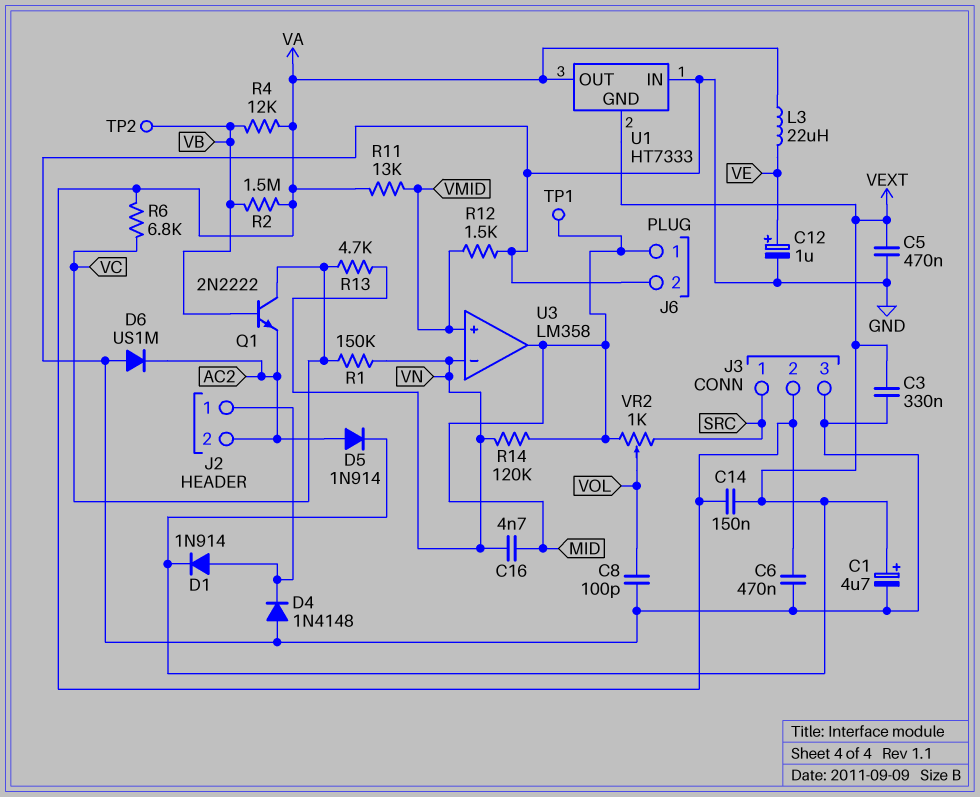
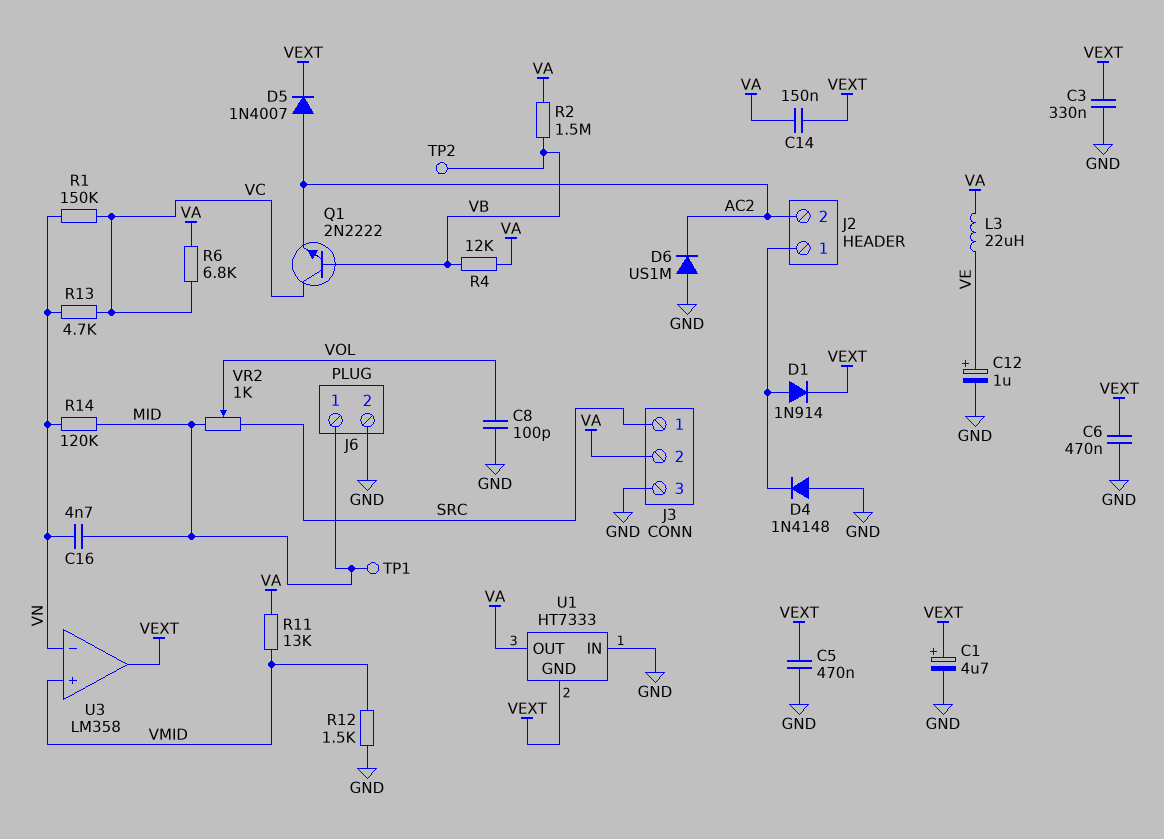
C6: 470nF (GND, VA) -> 470nF (GND, VEXT)
D5: diode 1N914 (A AC2, K VEXT) -> diode 1N4007 (A AC2, K VEXT)
U3 pin out: MID -> VEXT

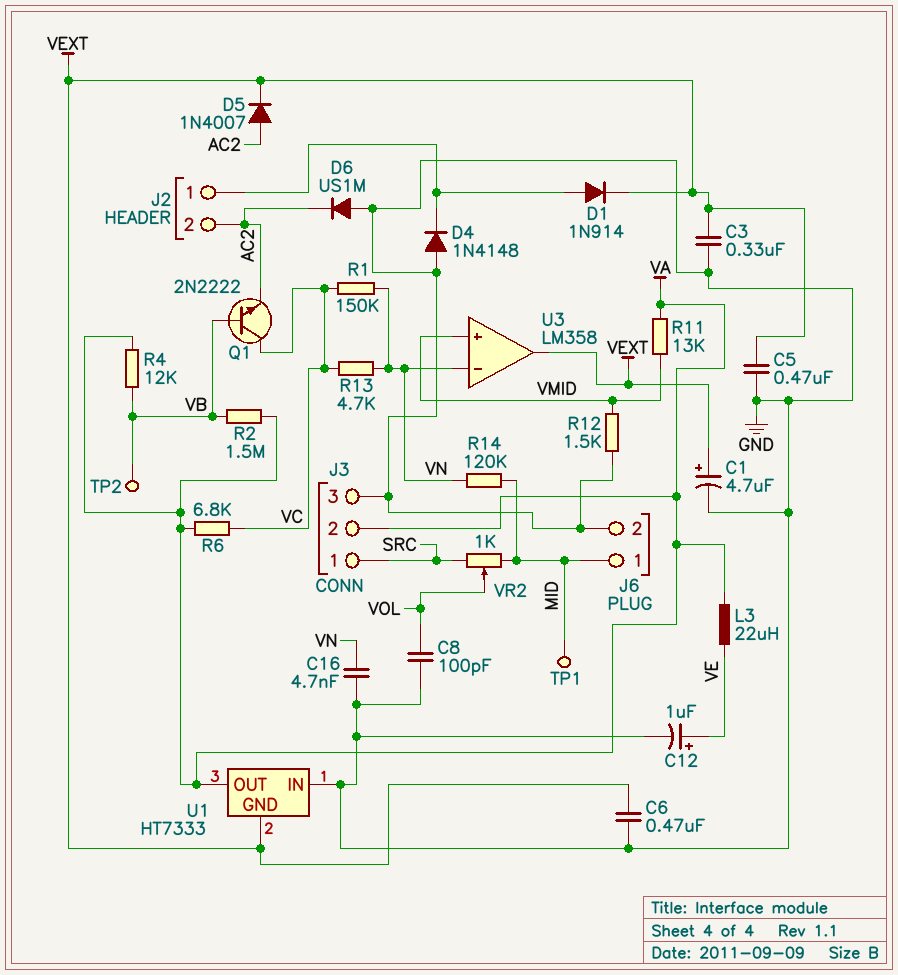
C14: 150nF (VA, VEXT) -> none
C16: 4.7nF (MID, VN) -> 4.7nF (GND, VN)

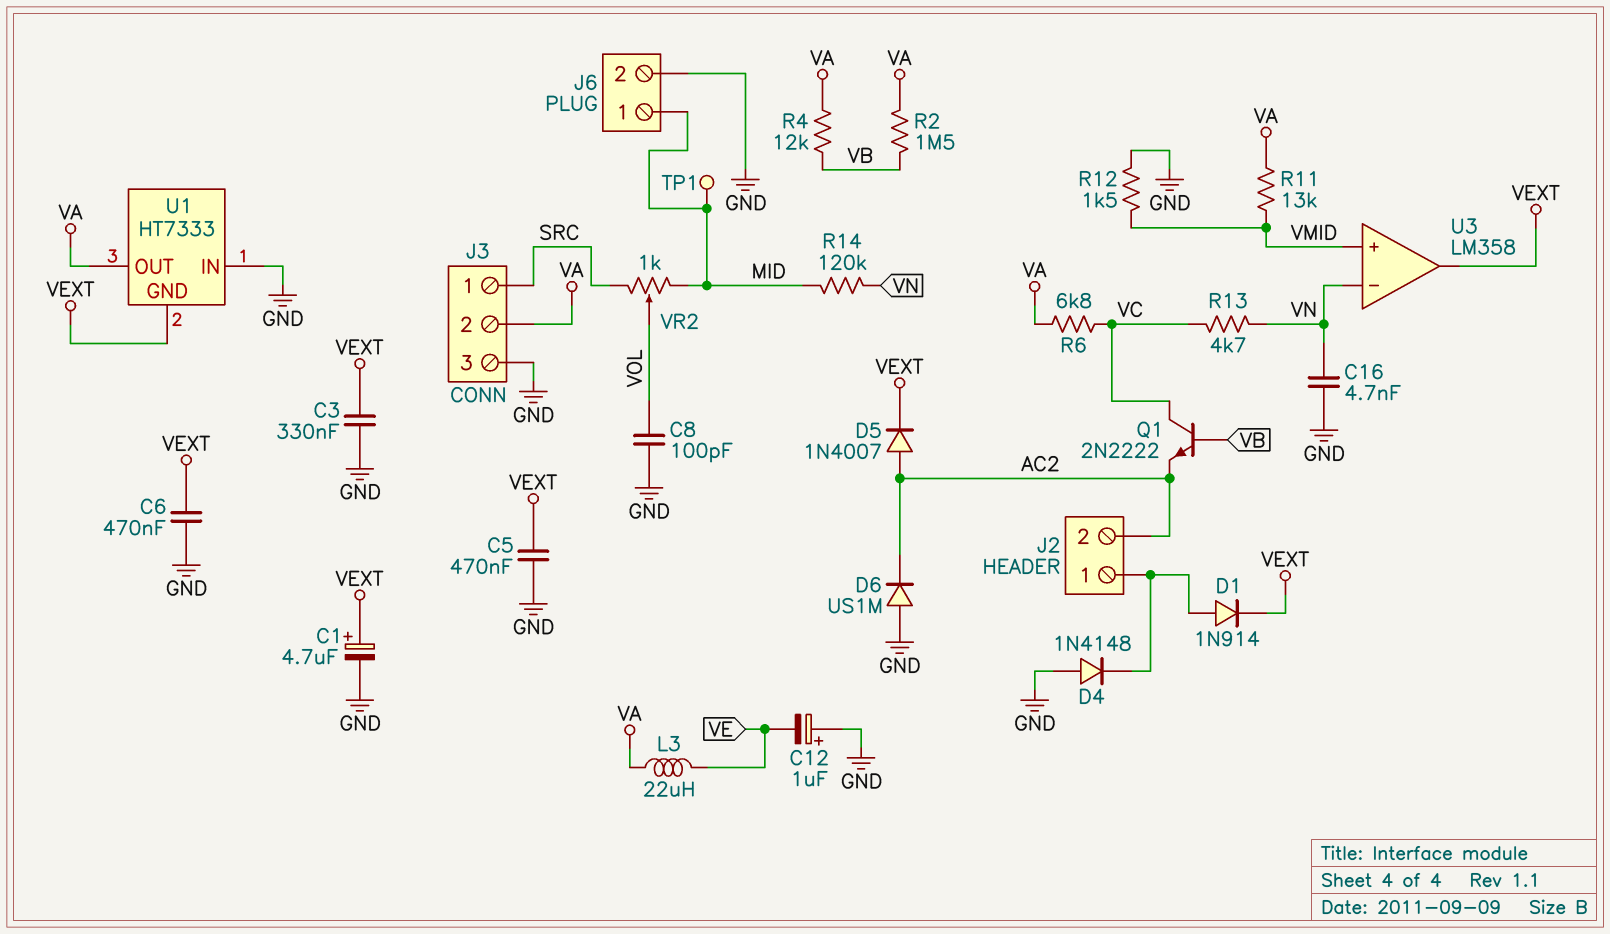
C12: 1uF (plus VE, minus GND) -> 1uF (plus GND, minus VE)
R1: 150k (VC, VN) -> none
TP2: test point (VB) -> none

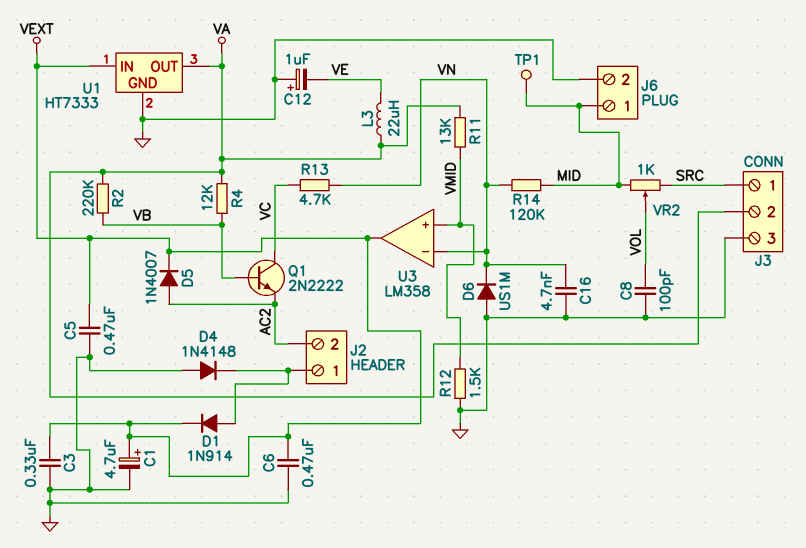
D6: diode US1M (A GND, K AC2) -> diode US1M (A GND, K VN)
R2: 1.5M (VA, VB) -> 220k (VA, VB)
R6: 6.8k (VA, VC) -> none
U1 pin GND: VEXT -> GND
U1 pin IN: GND -> VEXT

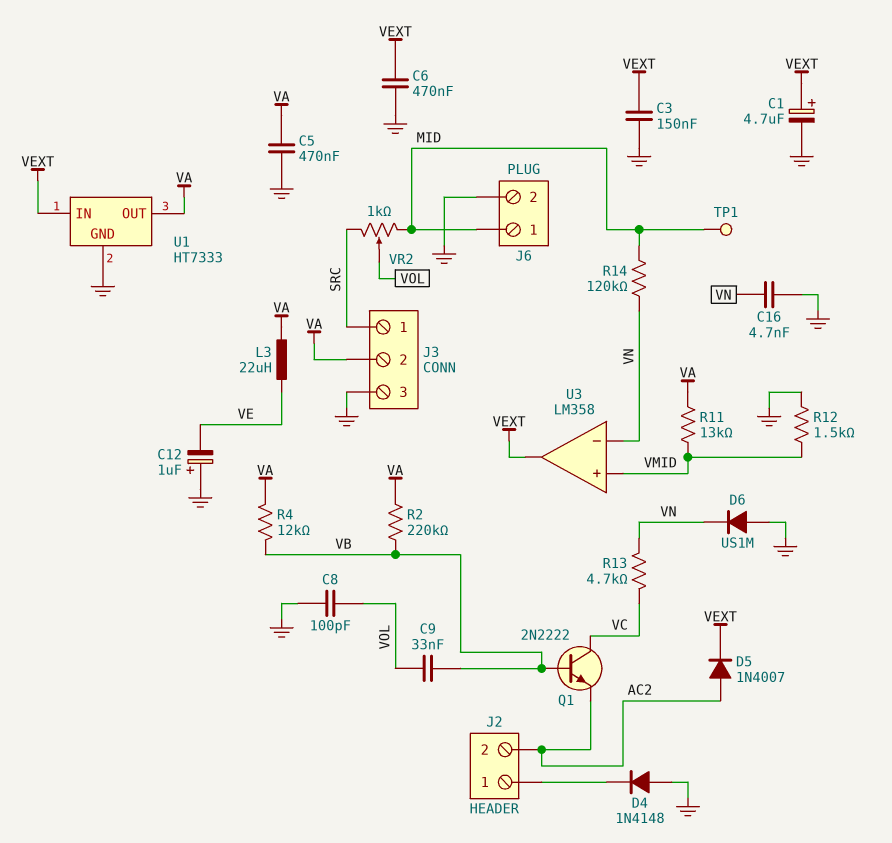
C3: 330nF (GND, VEXT) -> 150nF (GND, VEXT)
C5: 470nF (GND, VEXT) -> 470nF (GND, VA)
C9: none -> 33nF (VB, VOL)
D1: diode 1N914 (A J2/1, K VEXT) -> none

